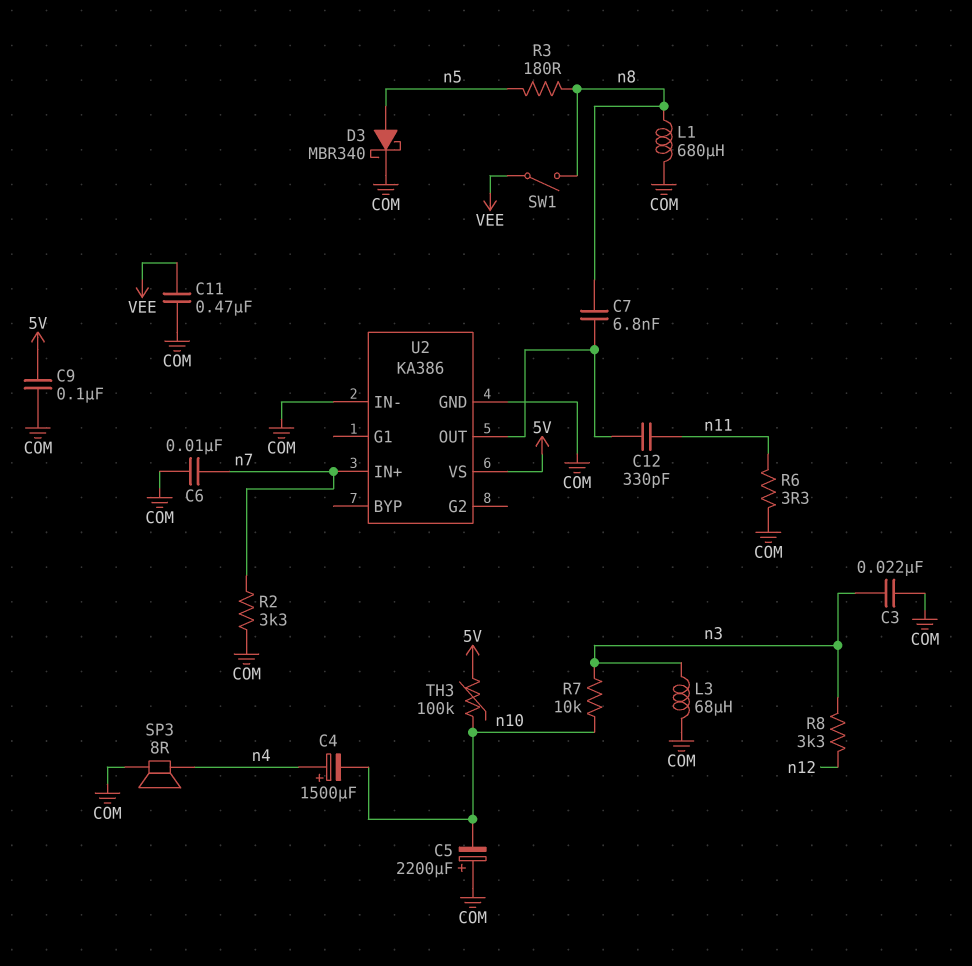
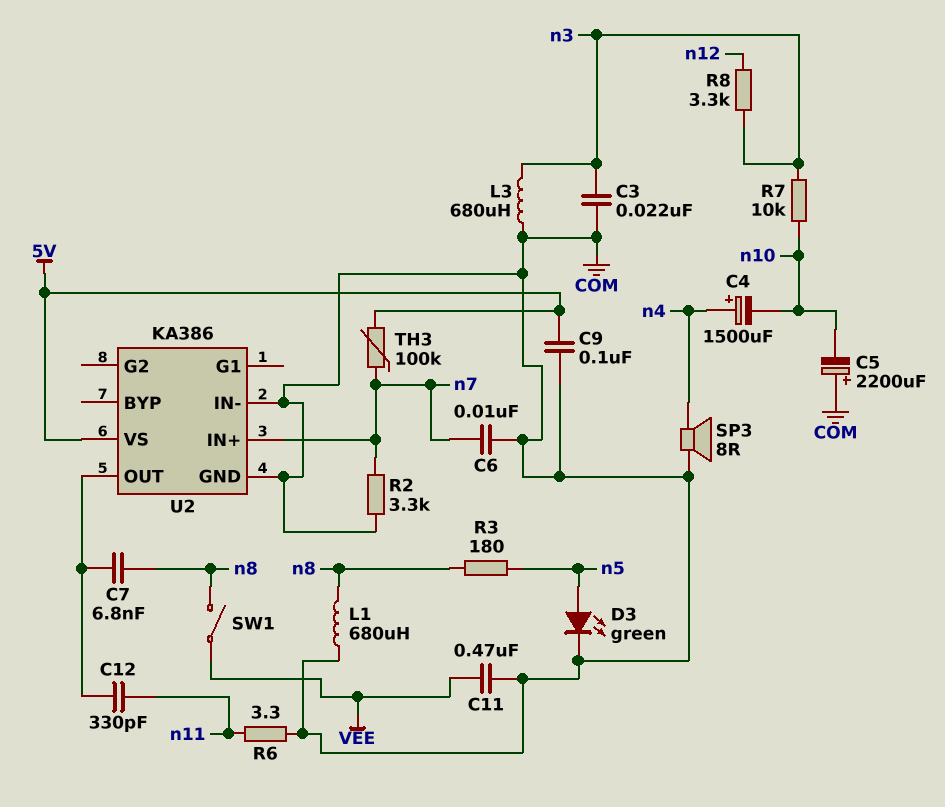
D3: schottky MBR340 (A n5, K COM) -> LED green (A n5, K COM)
L3: 68uH (COM, n3) -> 680uH (COM, n3)
TH3: 100k (5V, n10) -> 100k (5V, n7)

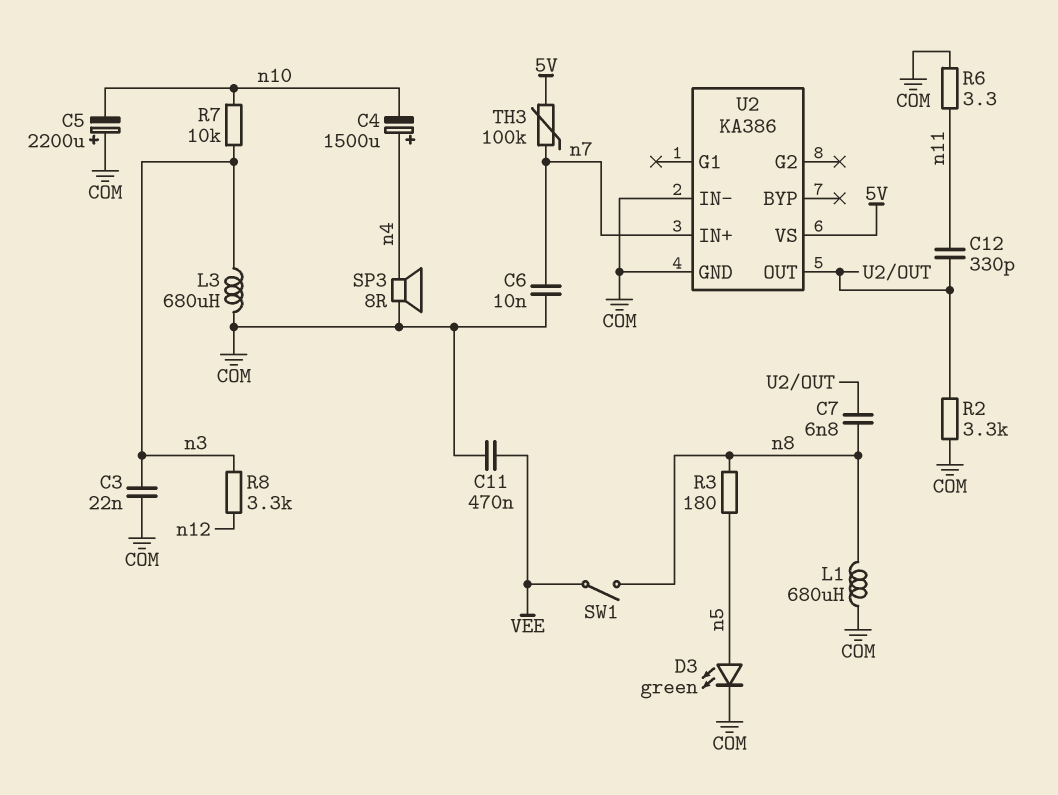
C9: 100nF (5V, COM) -> none
R2: 3.3k (COM, n7) -> 3.3k (COM, U2/OUT)

